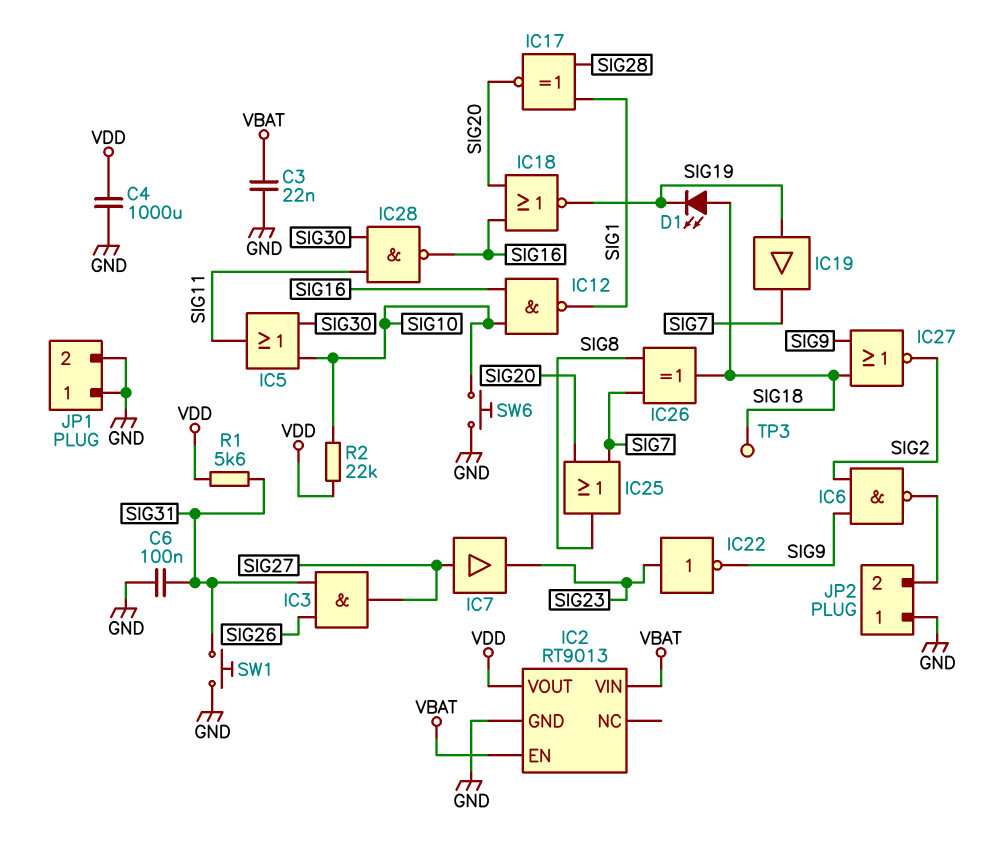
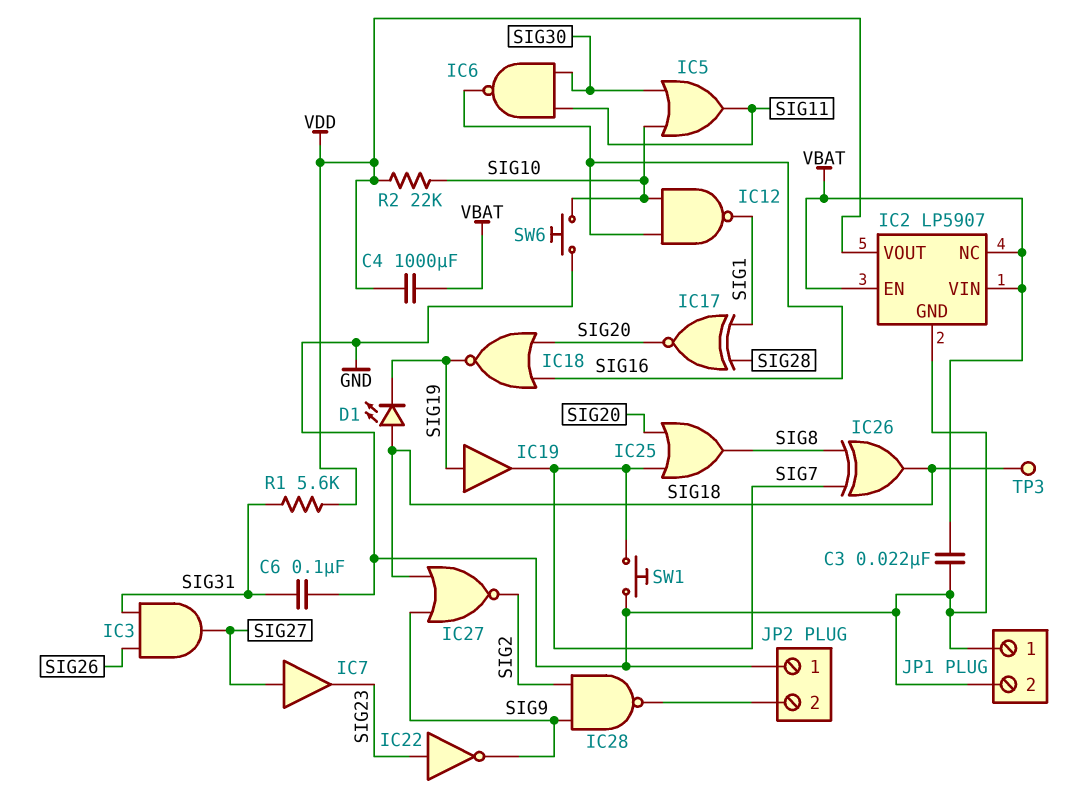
C4: 1000uF (GND, VDD) -> 1000uF (VBAT, VDD)
IC2: RT9013 -> LP5907
IC2 pin NC: none -> VBAT
IC6: NAND (in SIG2, in SIG9, out JP2/2) -> NAND (in SIG11, in SIG30, out SIG16)
IC28: NAND (in SIG11, in SIG30, out SIG16) -> NAND (in SIG2, in SIG9, out JP2/2)
SW1: button (GND, SIG31) -> button (GND, SIG7)

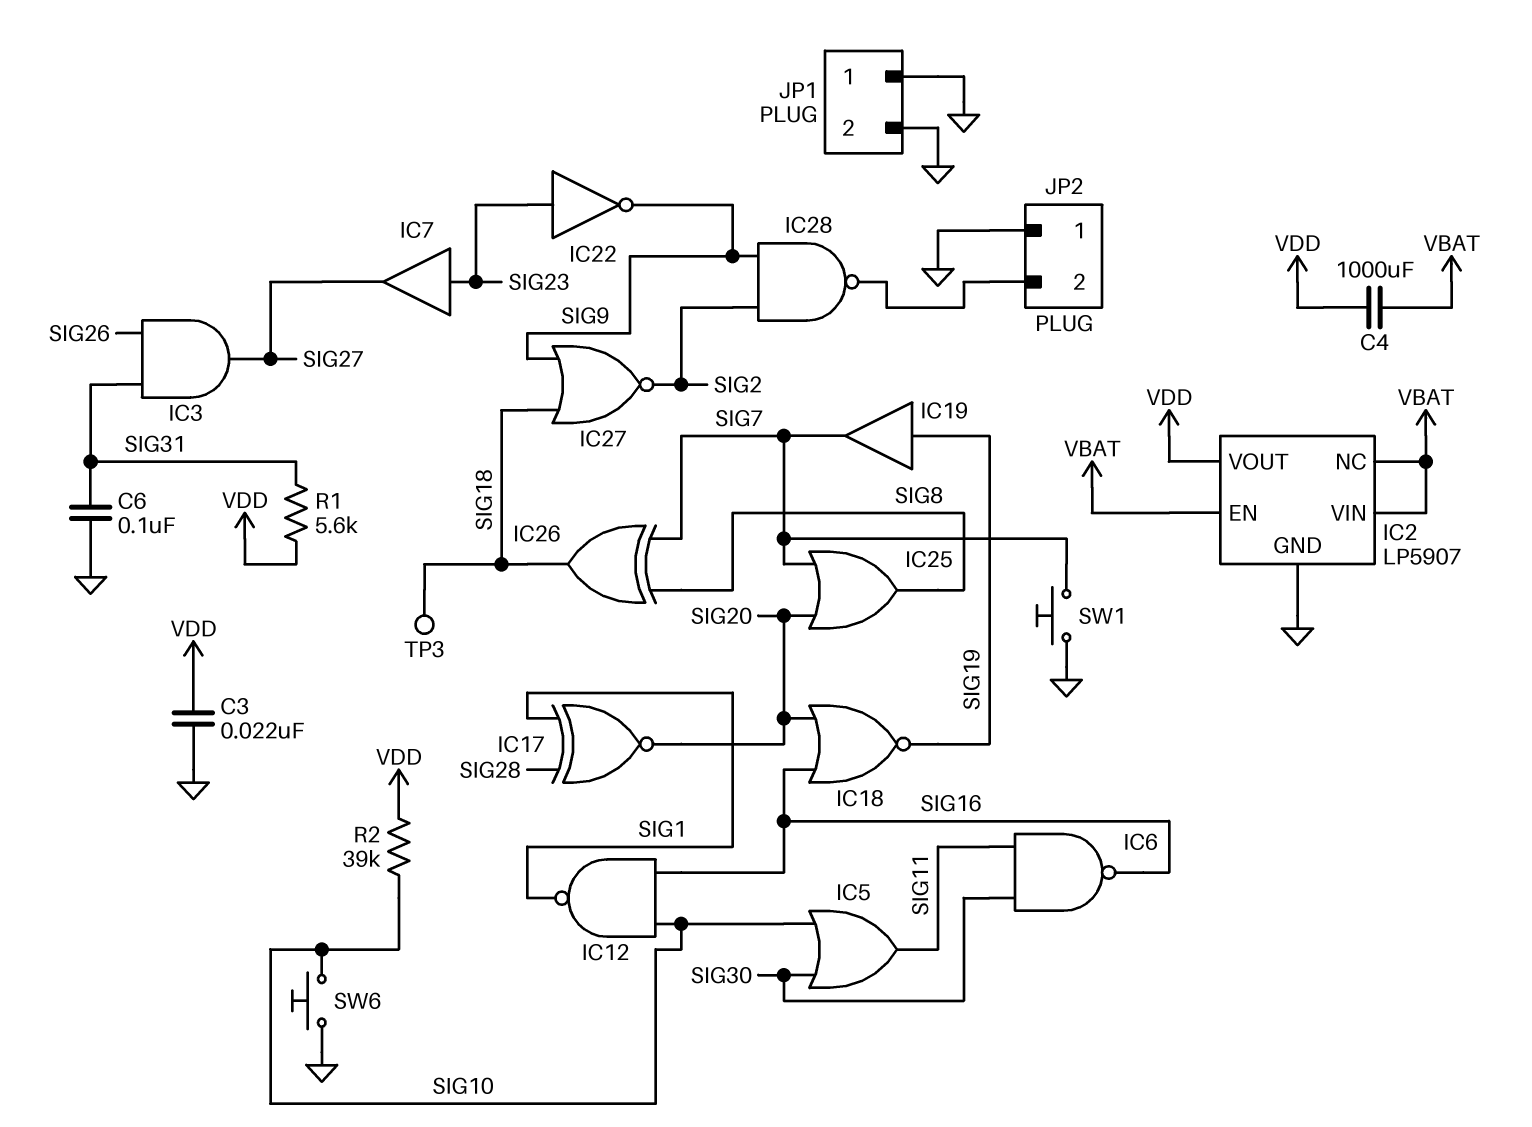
C3: 22nF (GND, VBAT) -> 22nF (GND, VDD)
D1: LED (A SIG18, K SIG19) -> none
IC7: buffer (in SIG27, out SIG23) -> buffer (in SIG23, out SIG27)
R2: 22k (SIG10, VDD) -> 39k (SIG10, VDD)

